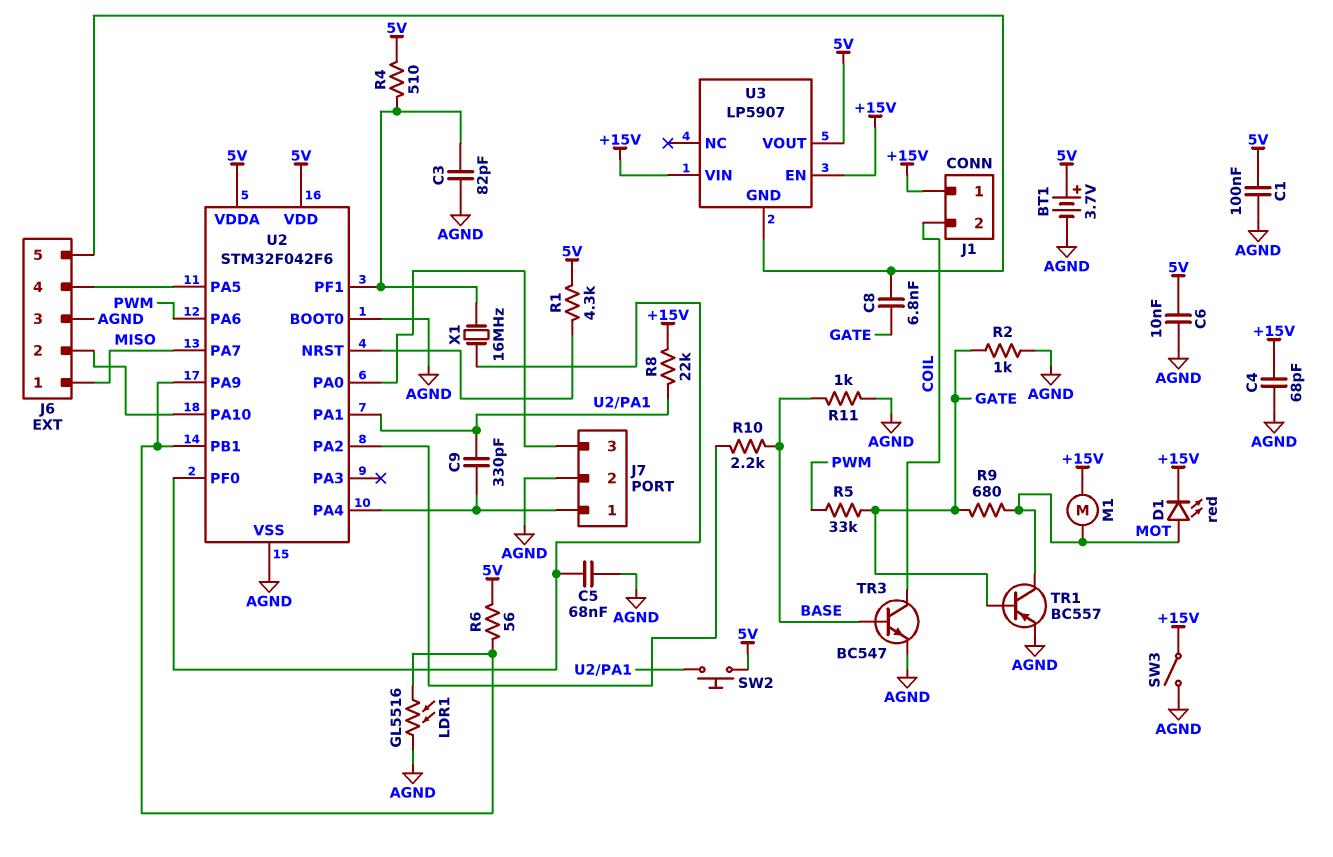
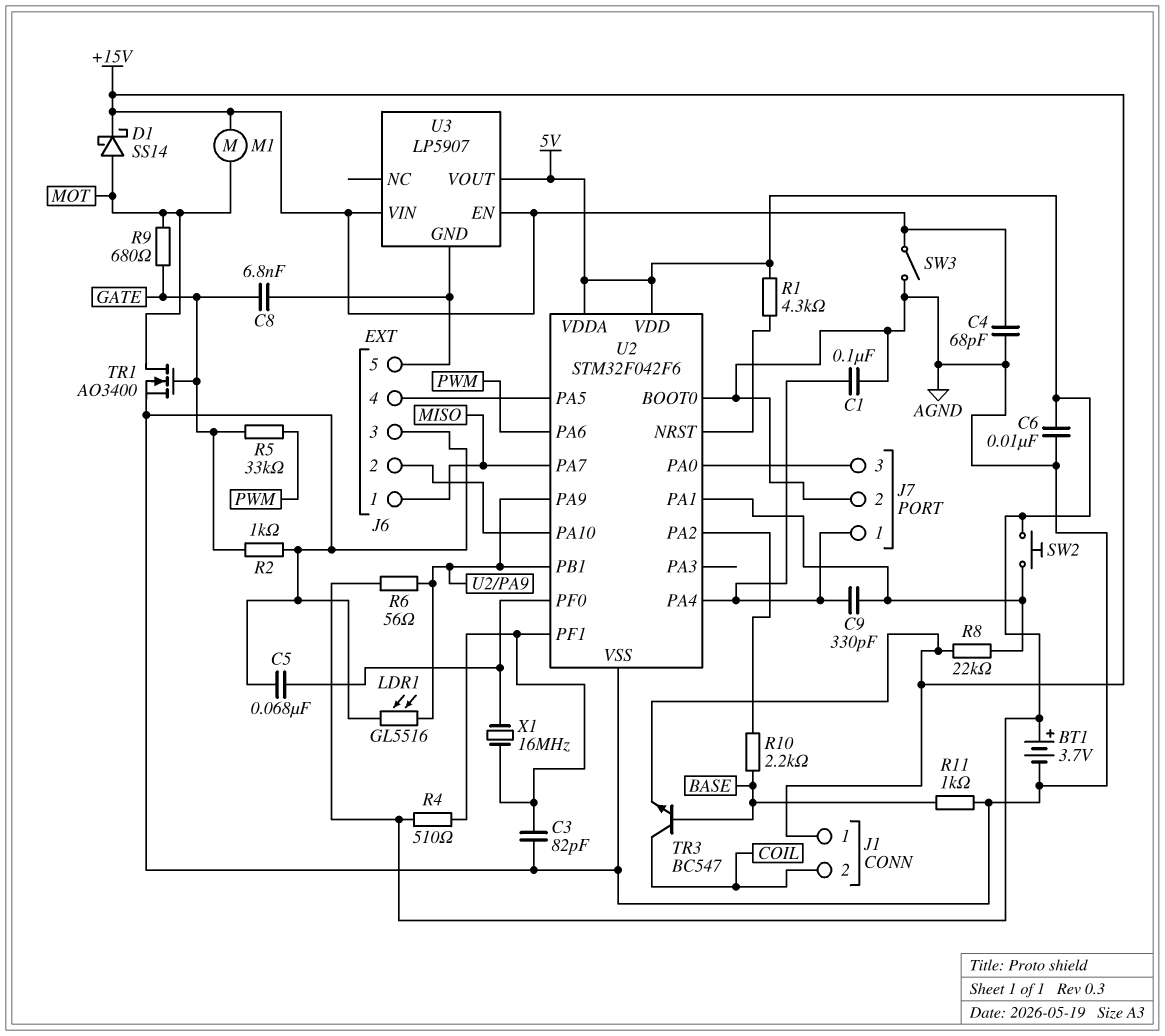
C1: 100nF (5V, AGND) -> 100nF (AGND, J7/1)
D1: LED red (A MOT, K +15V) -> schottky SS14 (A MOT, K +15V)
TR1: PNP BC557 (B GATE, C MOT, E AGND) -> NMOS AO3400 (G GATE, D MOT, S AGND)
TR3: NPN BC547 (B BASE, C COIL, E AGND) -> NPN BC547 (B BASE, C COIL, E +15V)

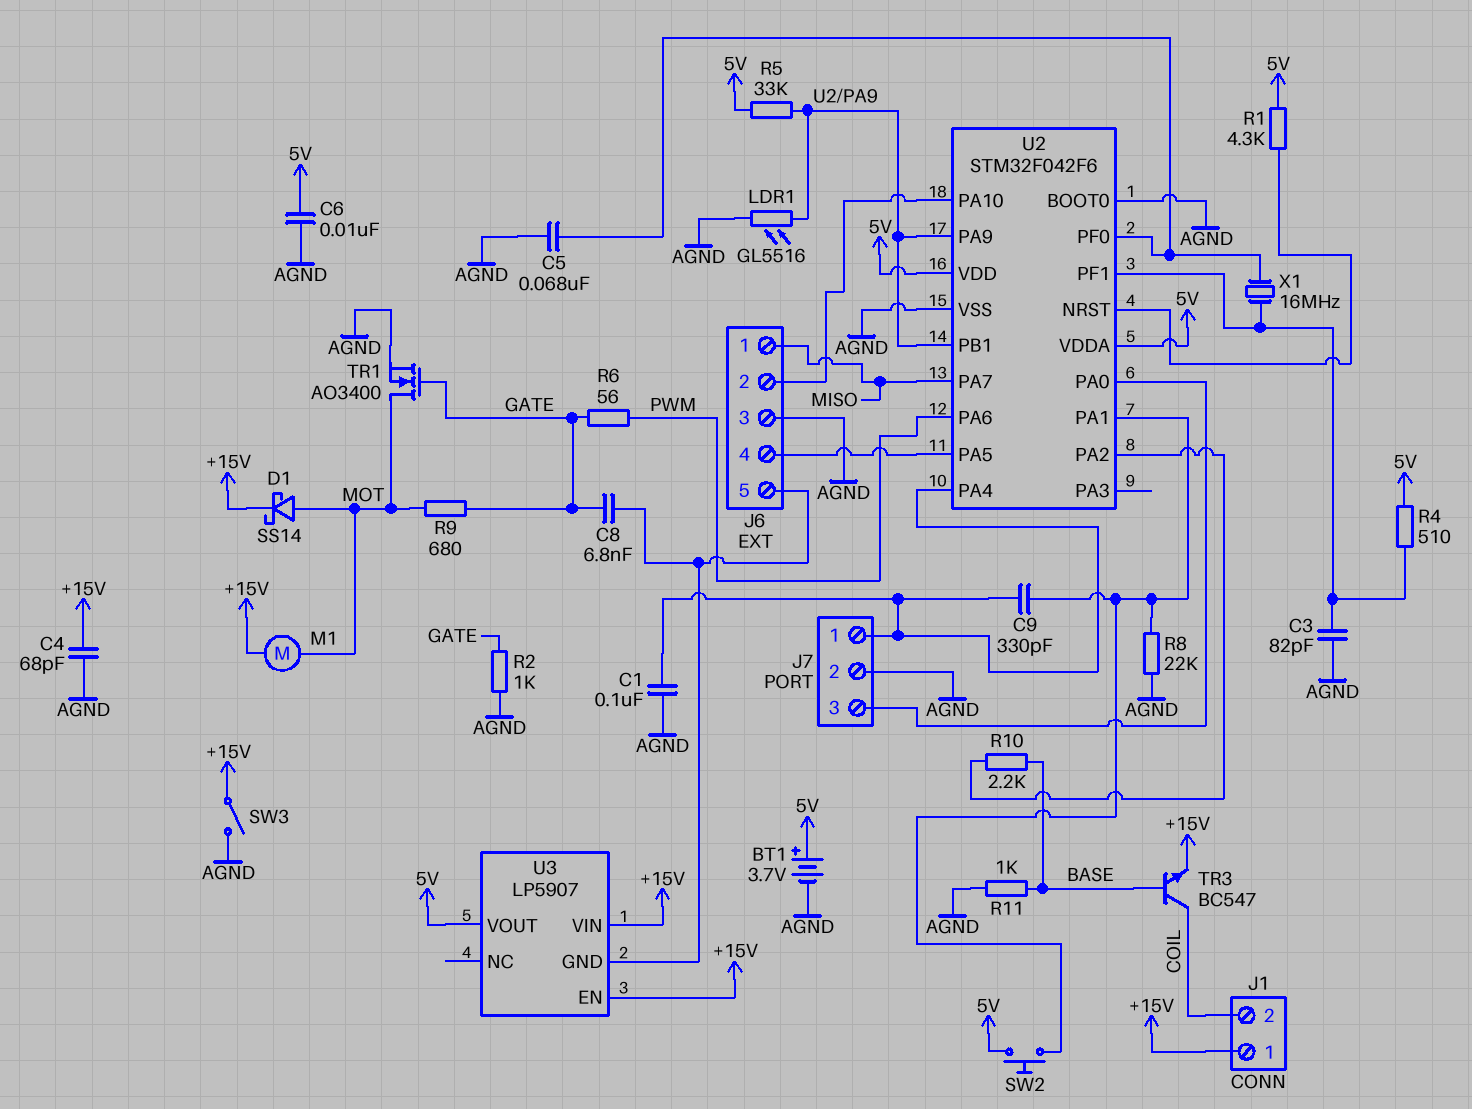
R5: 33k (GATE, PWM) -> 33k (5V, U2/PA9)
R6: 56 (5V, U2/PA9) -> 56 (GATE, PWM)
R8: 22k (+15V, U2/PA1) -> 22k (AGND, U2/PA1)

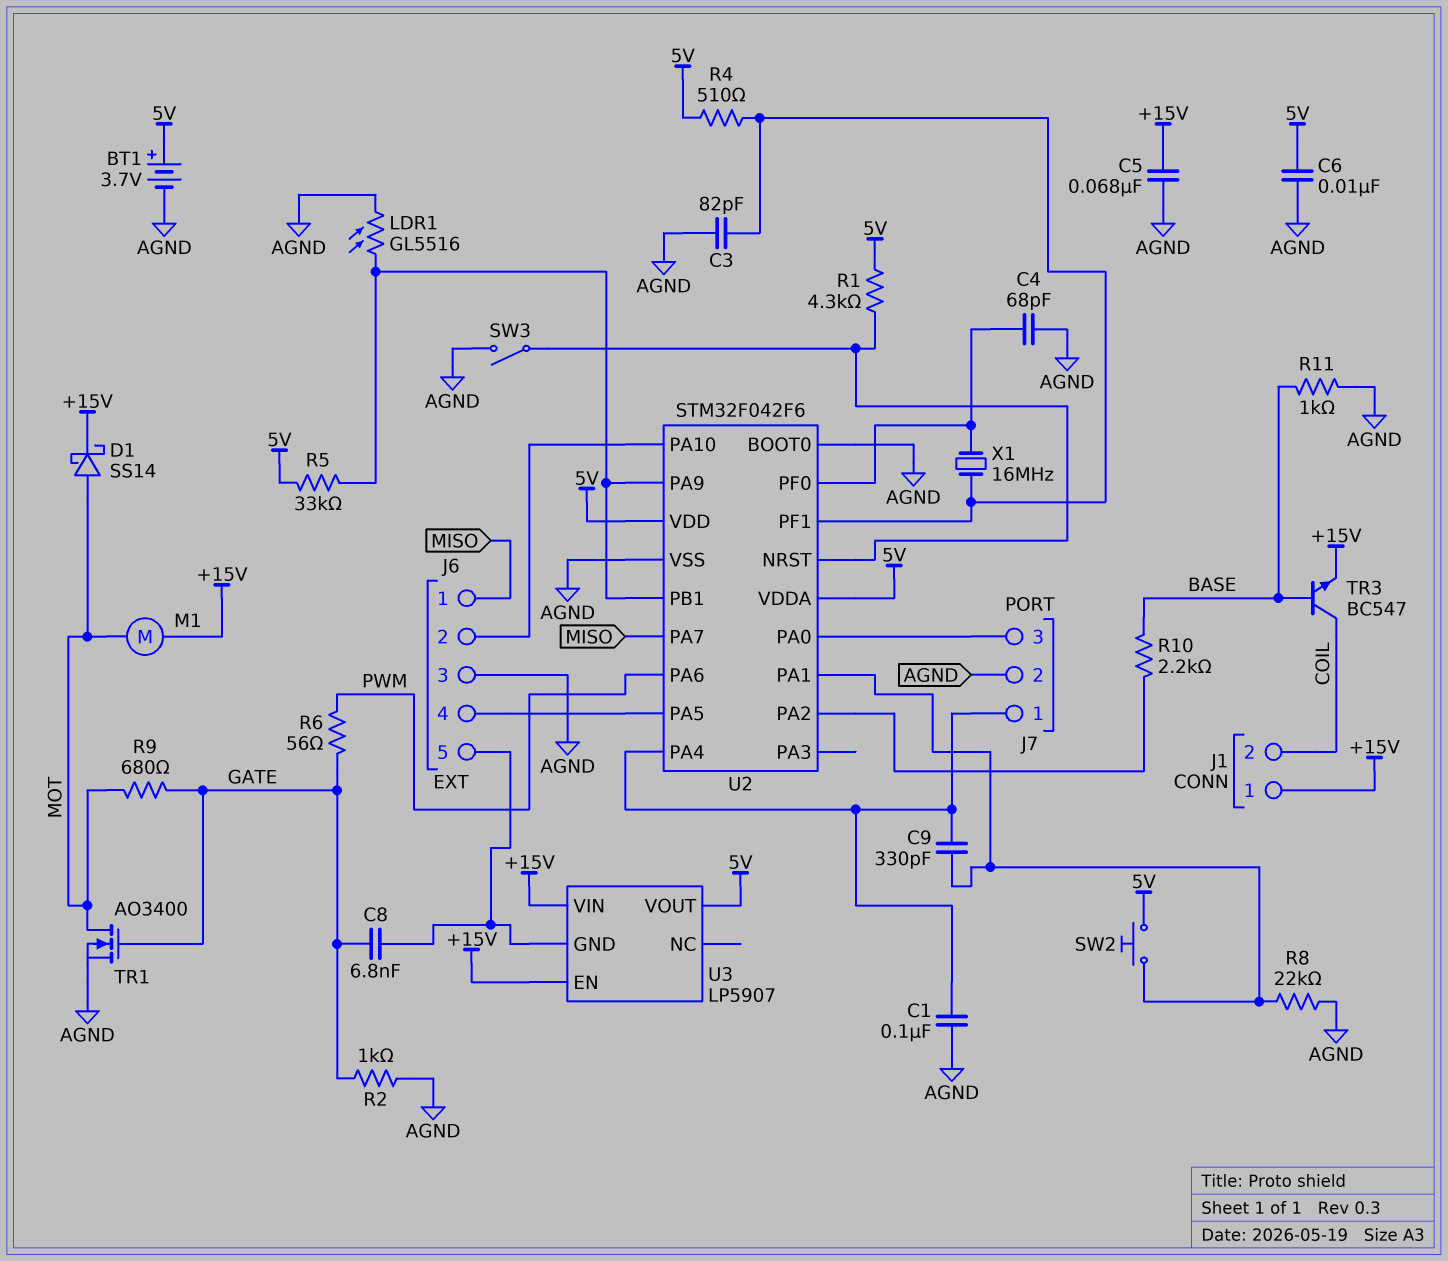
C4: 68pF (+15V, AGND) -> 68pF (AGND, U2/PF0)
C5: 68nF (AGND, U2/PF0) -> 68nF (+15V, AGND)
SW3: switch (+15V, AGND) -> switch (AGND, U2/NRST)

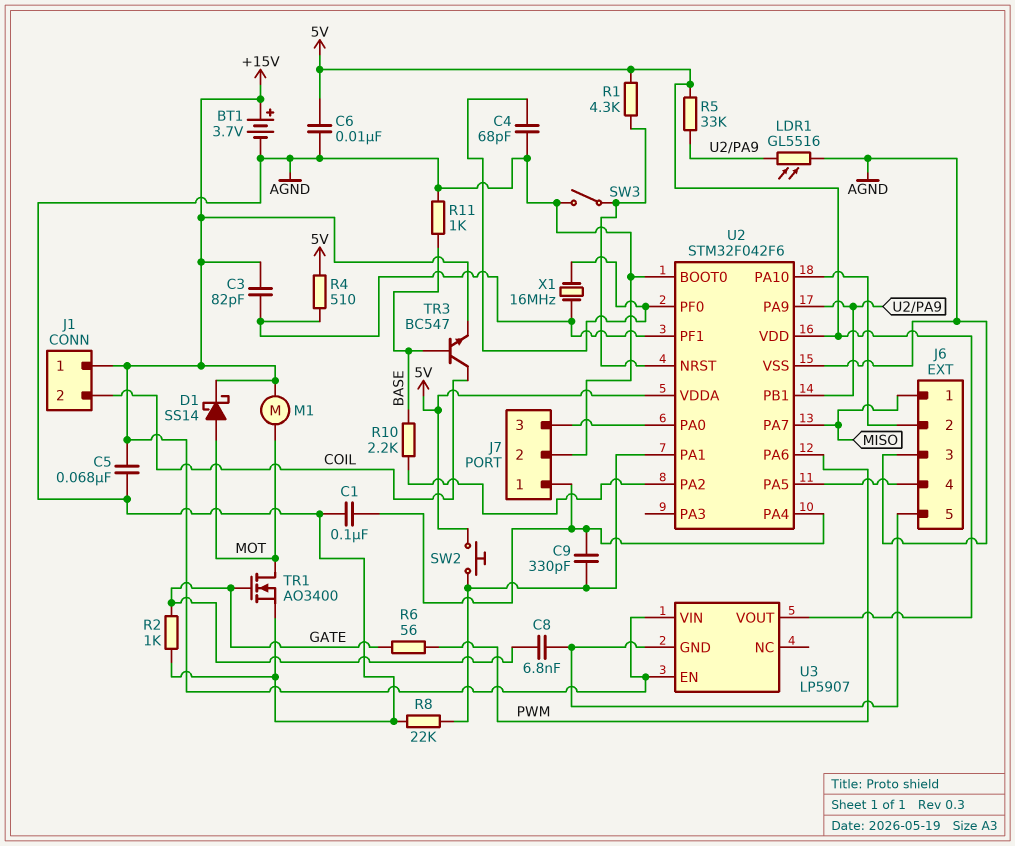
BT1: 3.7V (plus 5V, minus AGND) -> 3.7V (plus +15V, minus AGND)
C3: 82pF (AGND, U2/PF1) -> 82pF (+15V, U2/PF1)
R9: 680 (GATE, MOT) -> none

